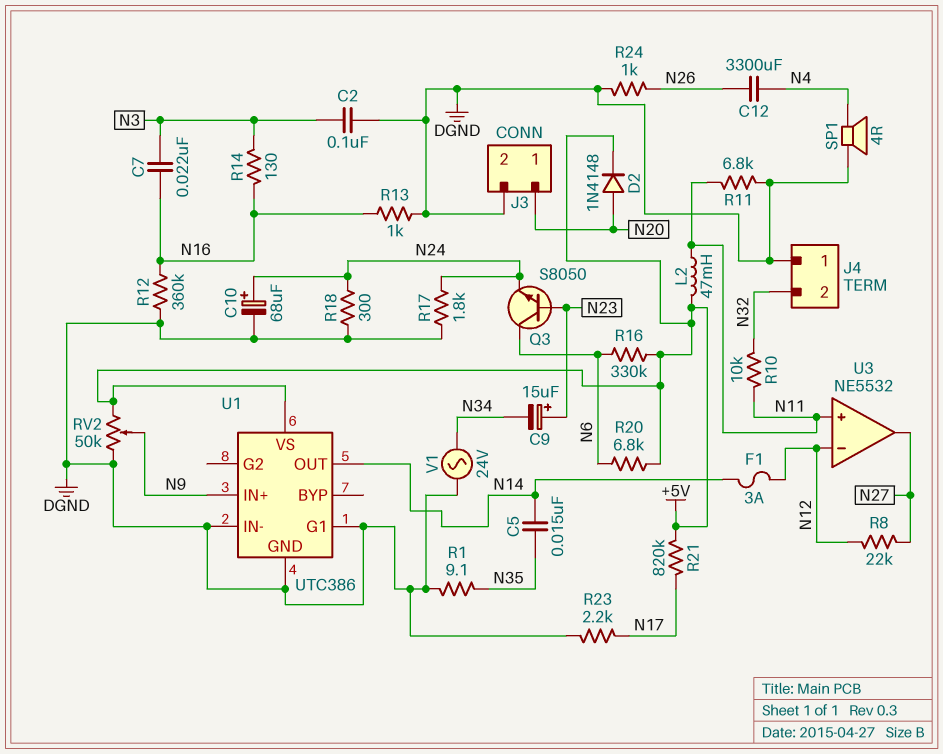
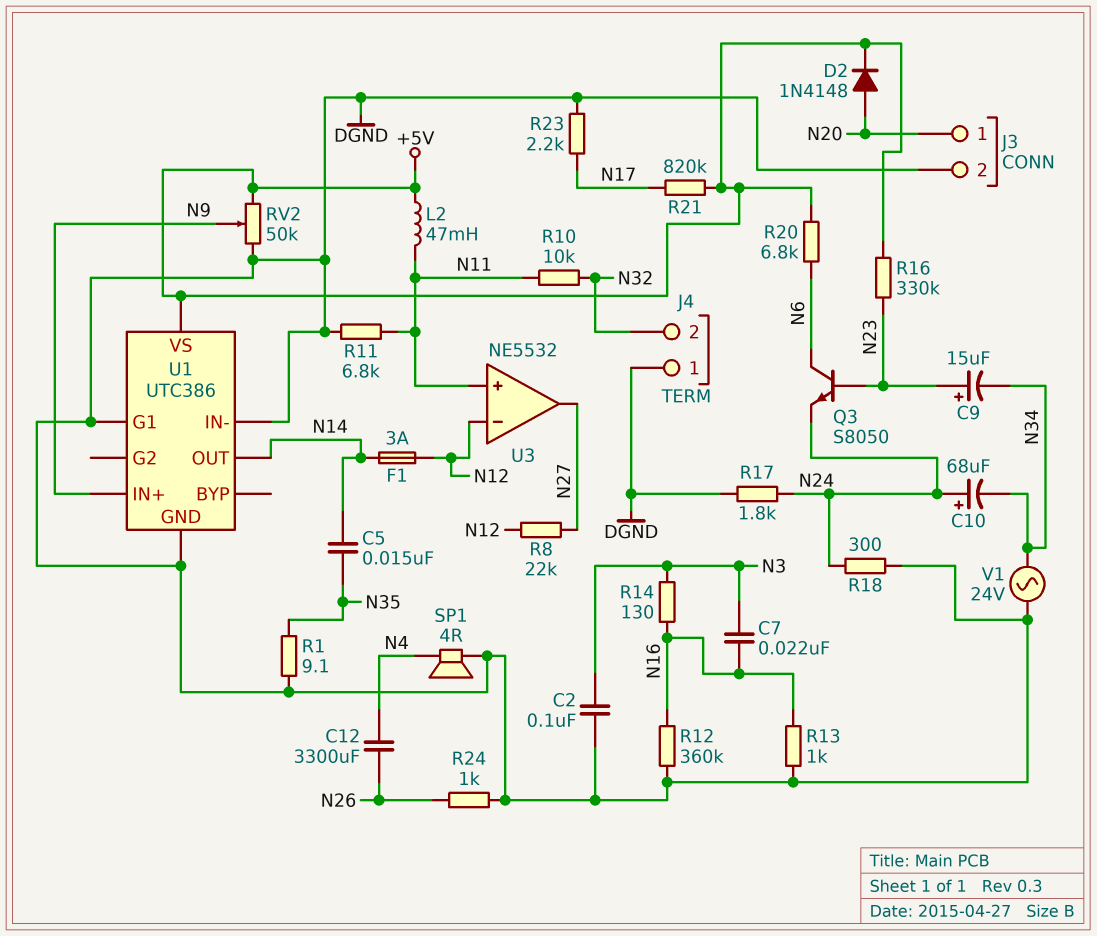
C10: 68uF (plus N24, minus DGND) -> 68uF (plus N24, minus N34)
R16: 330k (+5V, N6) -> 330k (+5V, N23)

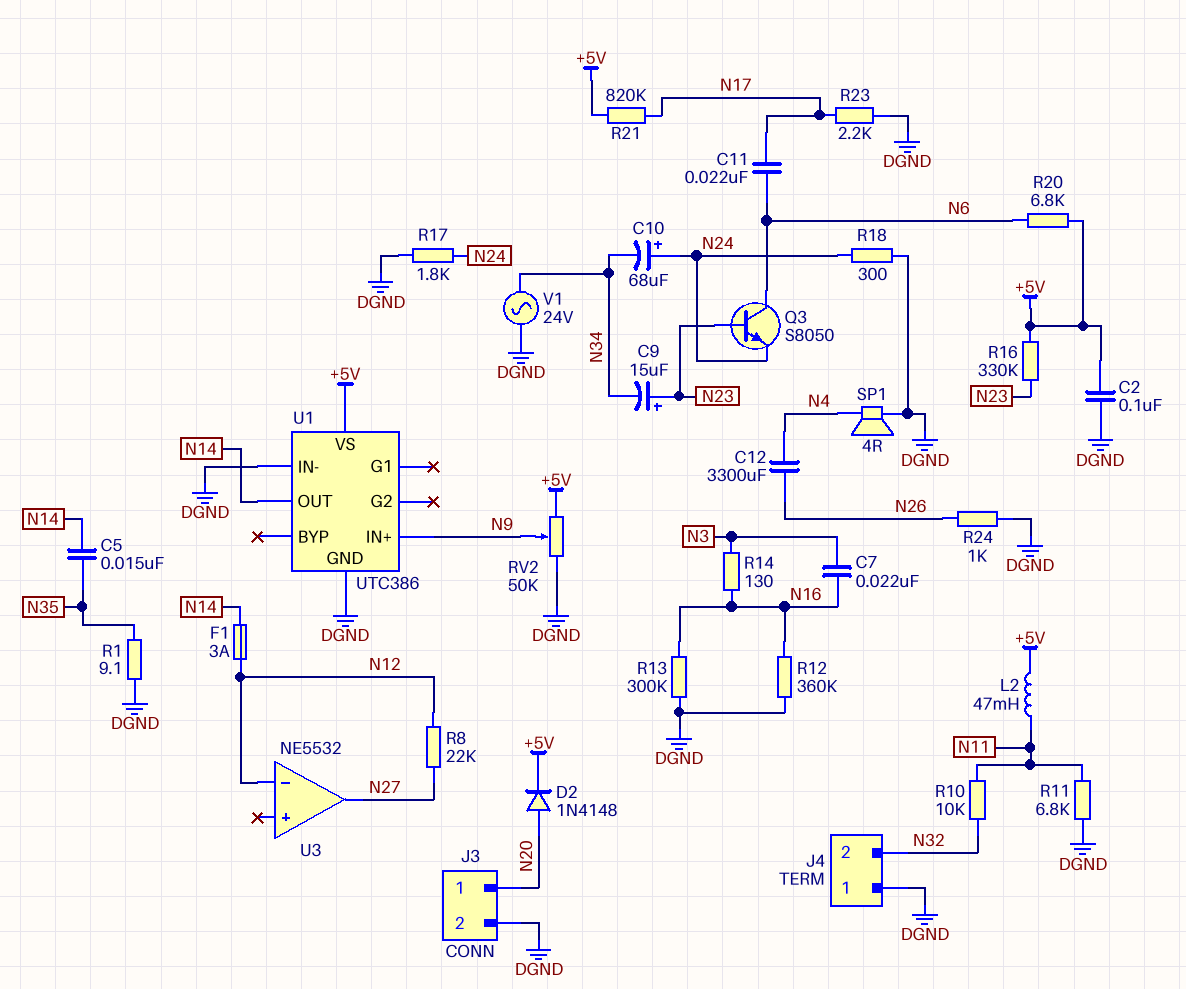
C2: 100nF (DGND, N3) -> 100nF (+5V, DGND)
C11: none -> 22nF (N6, N17)
R13: 1k (DGND, N16) -> 300k (DGND, N16)
U1 pin G1: DGND -> none
U3 pin in+: N11 -> none

